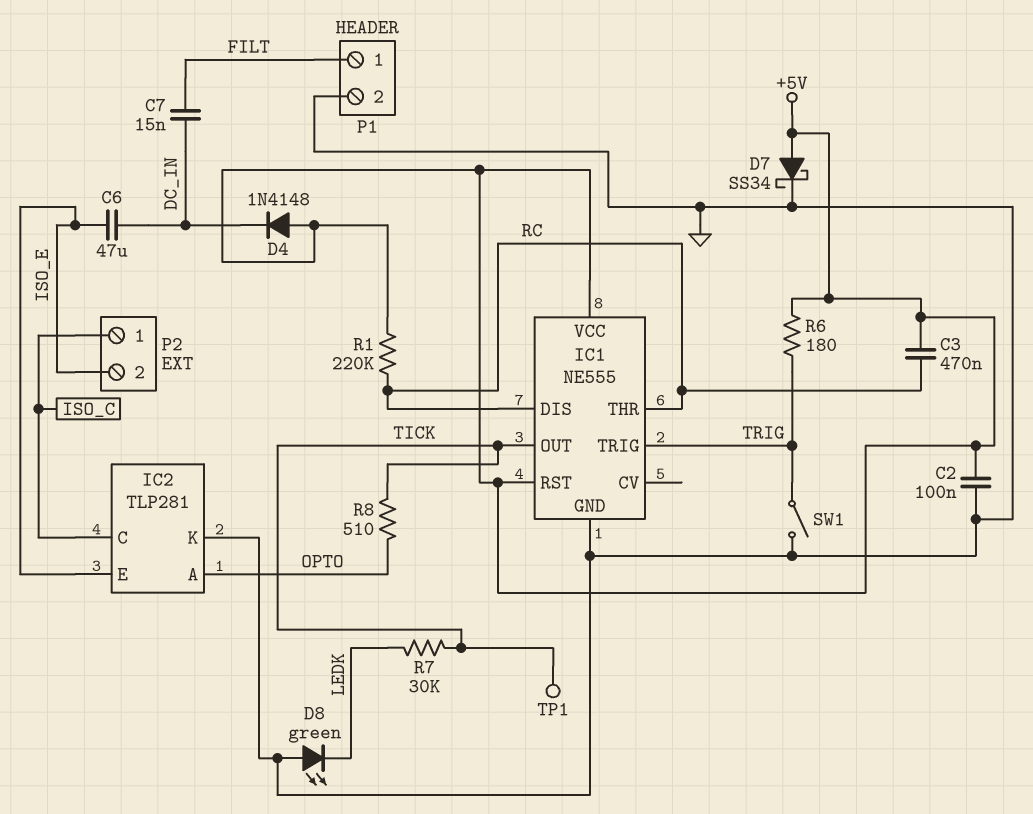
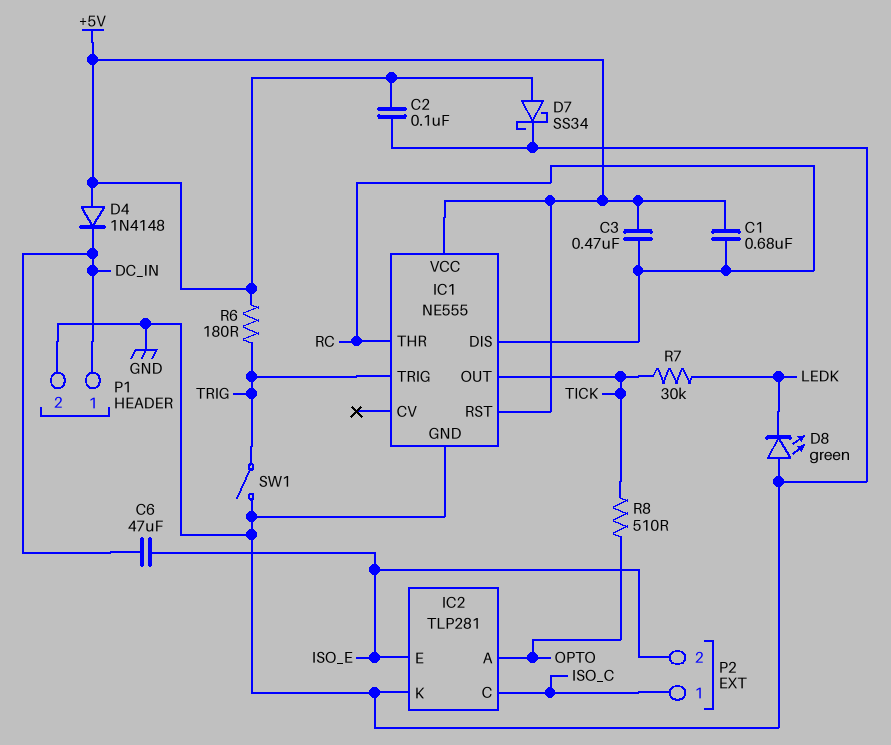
C1: none -> 680nF (+5V, RC)
C7: 15nF (DC_IN, FILT) -> none
P1 pin 1: FILT -> DC_IN
R1: 220k (+5V, RC) -> none
TP1: test point (TICK) -> none

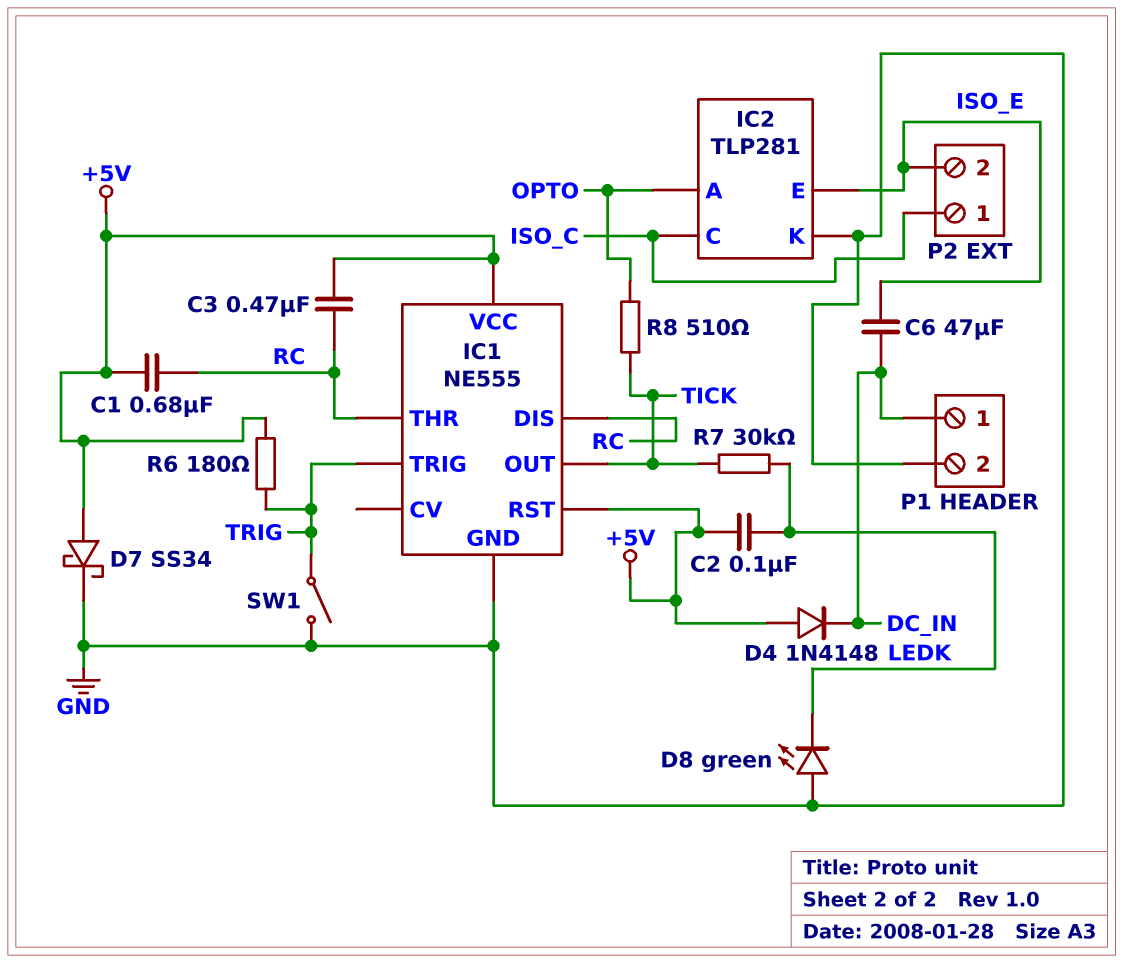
C2: 100nF (+5V, GND) -> 100nF (+5V, LEDK)

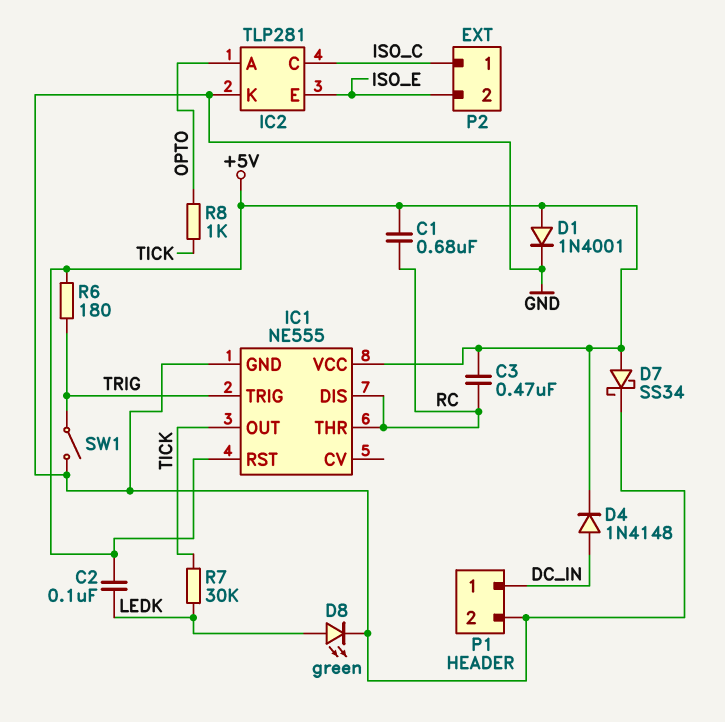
C6: 47uF (DC_IN, ISO_E) -> none
D1: none -> diode 1N4001 (A +5V, K GND)
D4: diode 1N4148 (A +5V, K DC_IN) -> diode 1N4148 (A DC_IN, K +5V)
D8: LED green (A GND, K LEDK) -> LED green (A LEDK, K GND)
R8: 510 (OPTO, TICK) -> 1k (OPTO, TICK)

